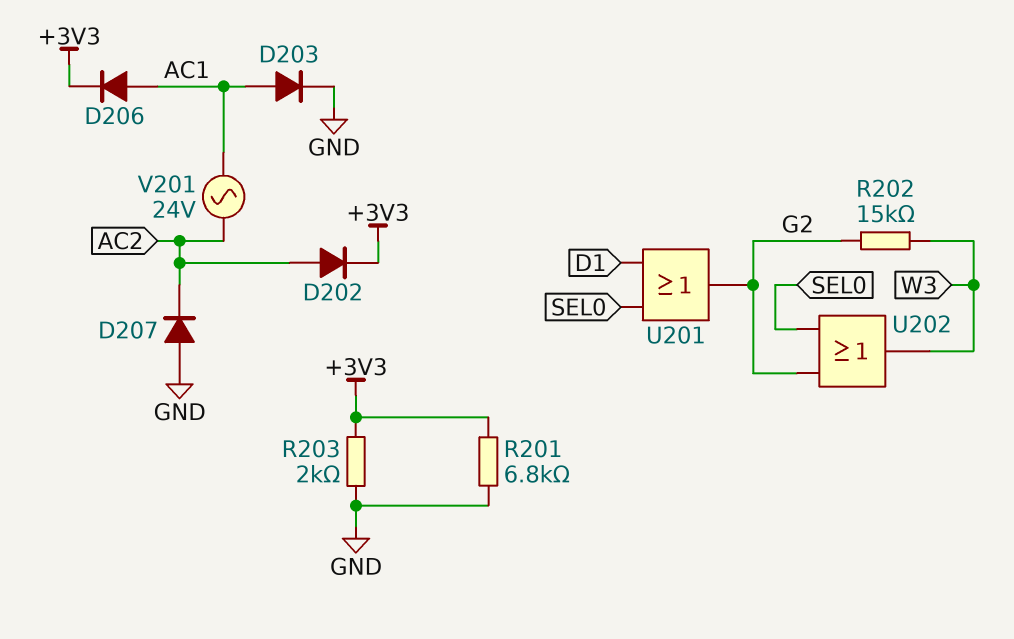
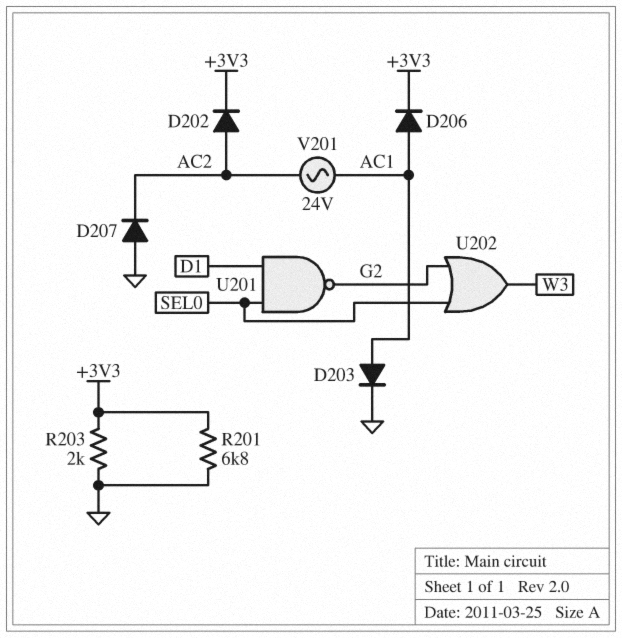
R202: 15k (G2, W3) -> none
U201: OR (in D1, in SEL0, out G2) -> NAND (in D1, in SEL0, out G2)

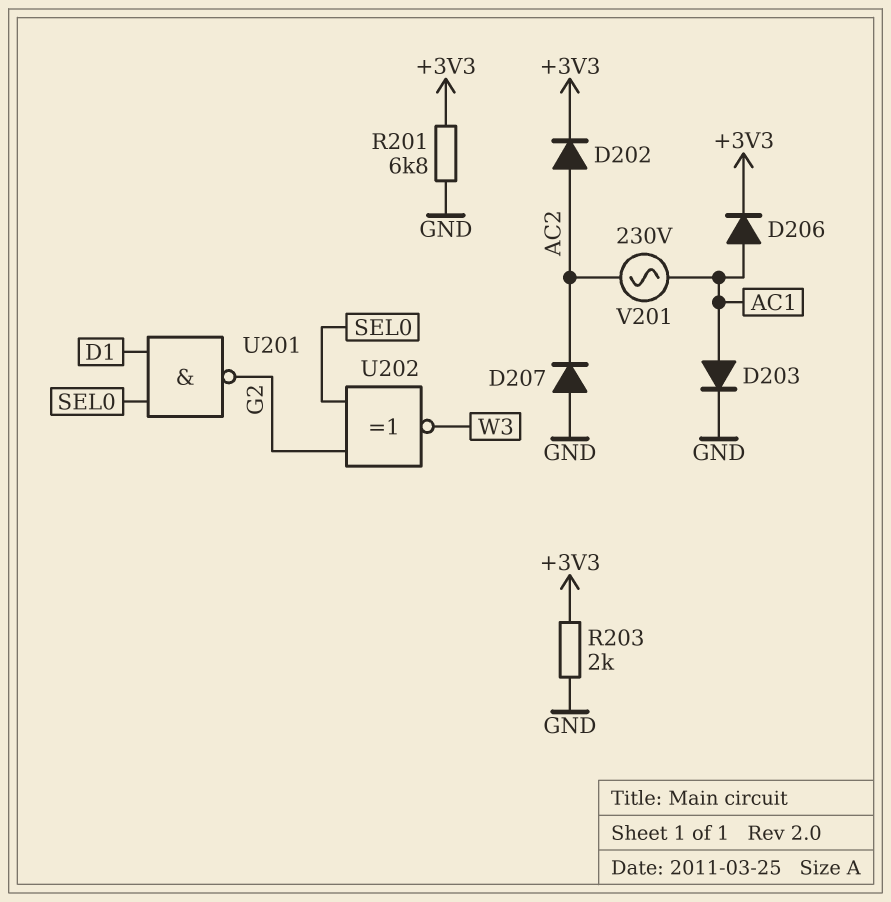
U202: OR (in G2, in SEL0, out W3) -> XNOR (in G2, in SEL0, out W3)
V201: AC 24V (AC1, AC2) -> AC 230V (AC1, AC2)

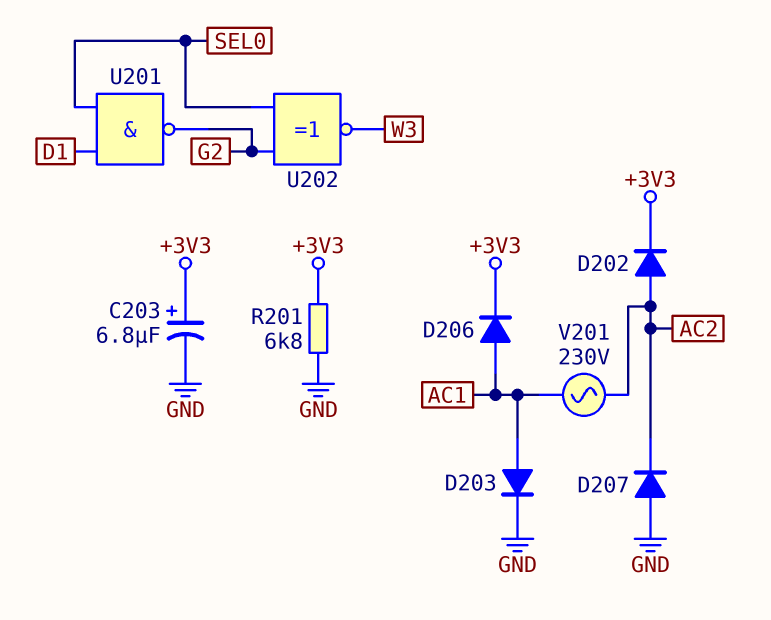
C203: none -> 6.8uF (plus +3V3, minus GND)
R203: 2k (+3V3, GND) -> none

